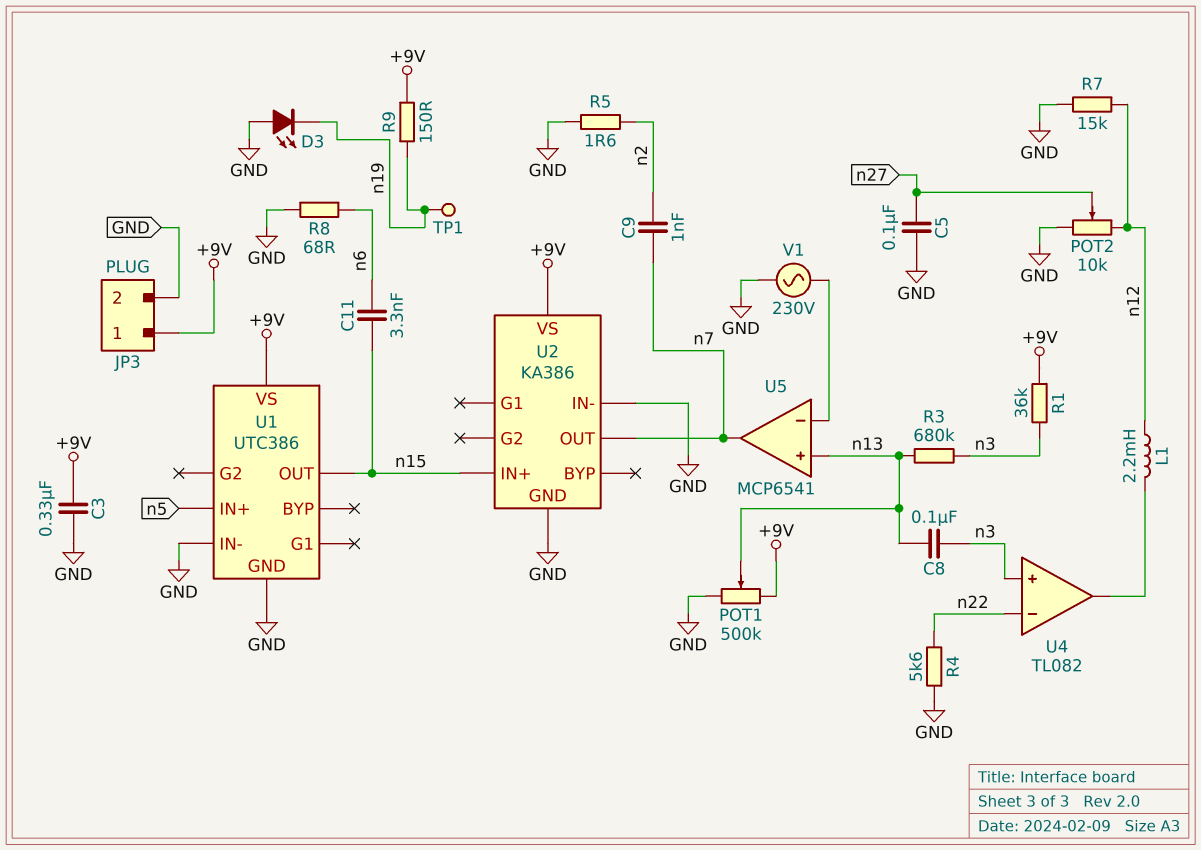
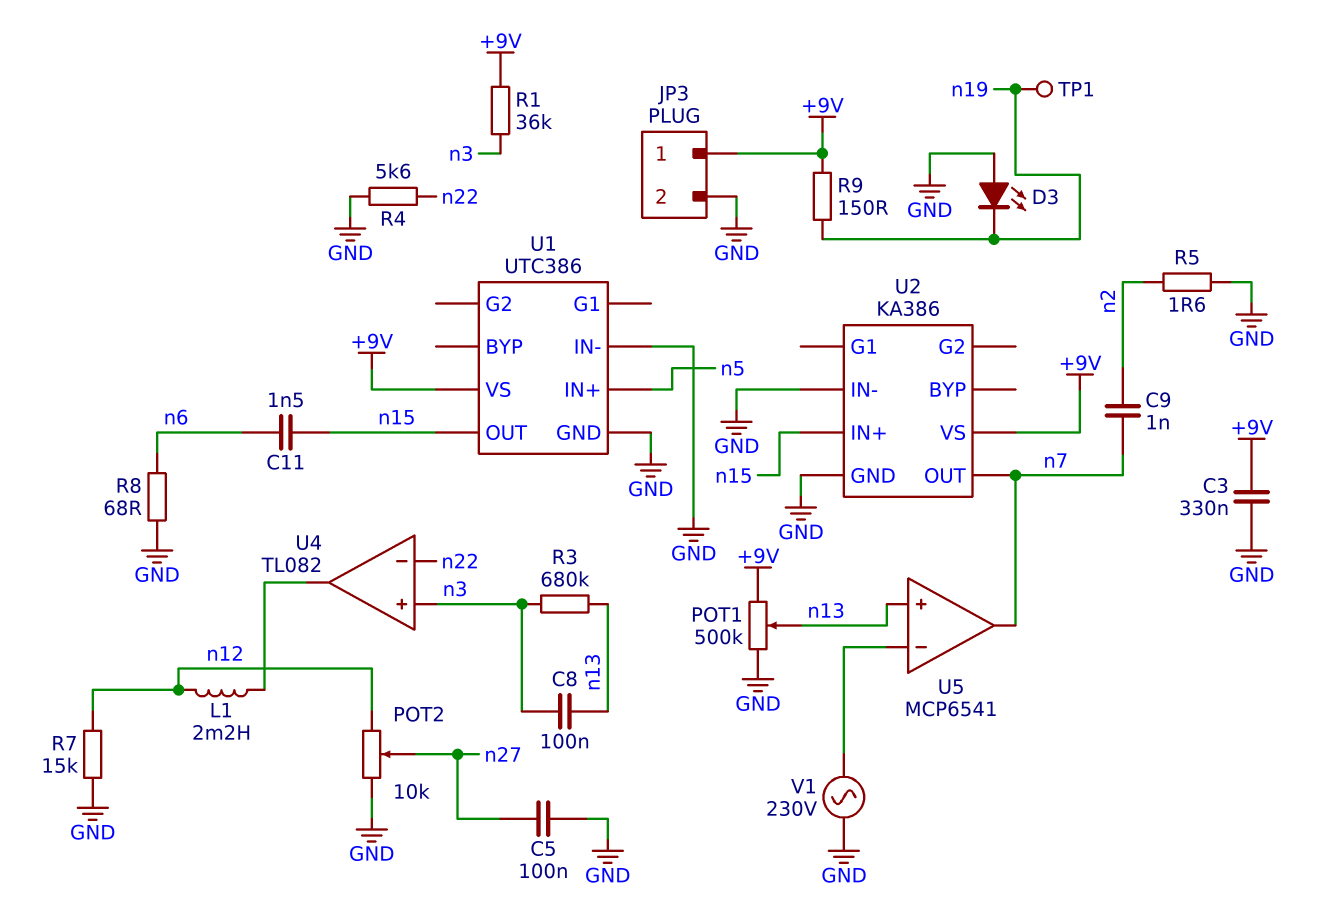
C11: 3.3nF (n6, n15) -> 1.5nF (n6, n15)

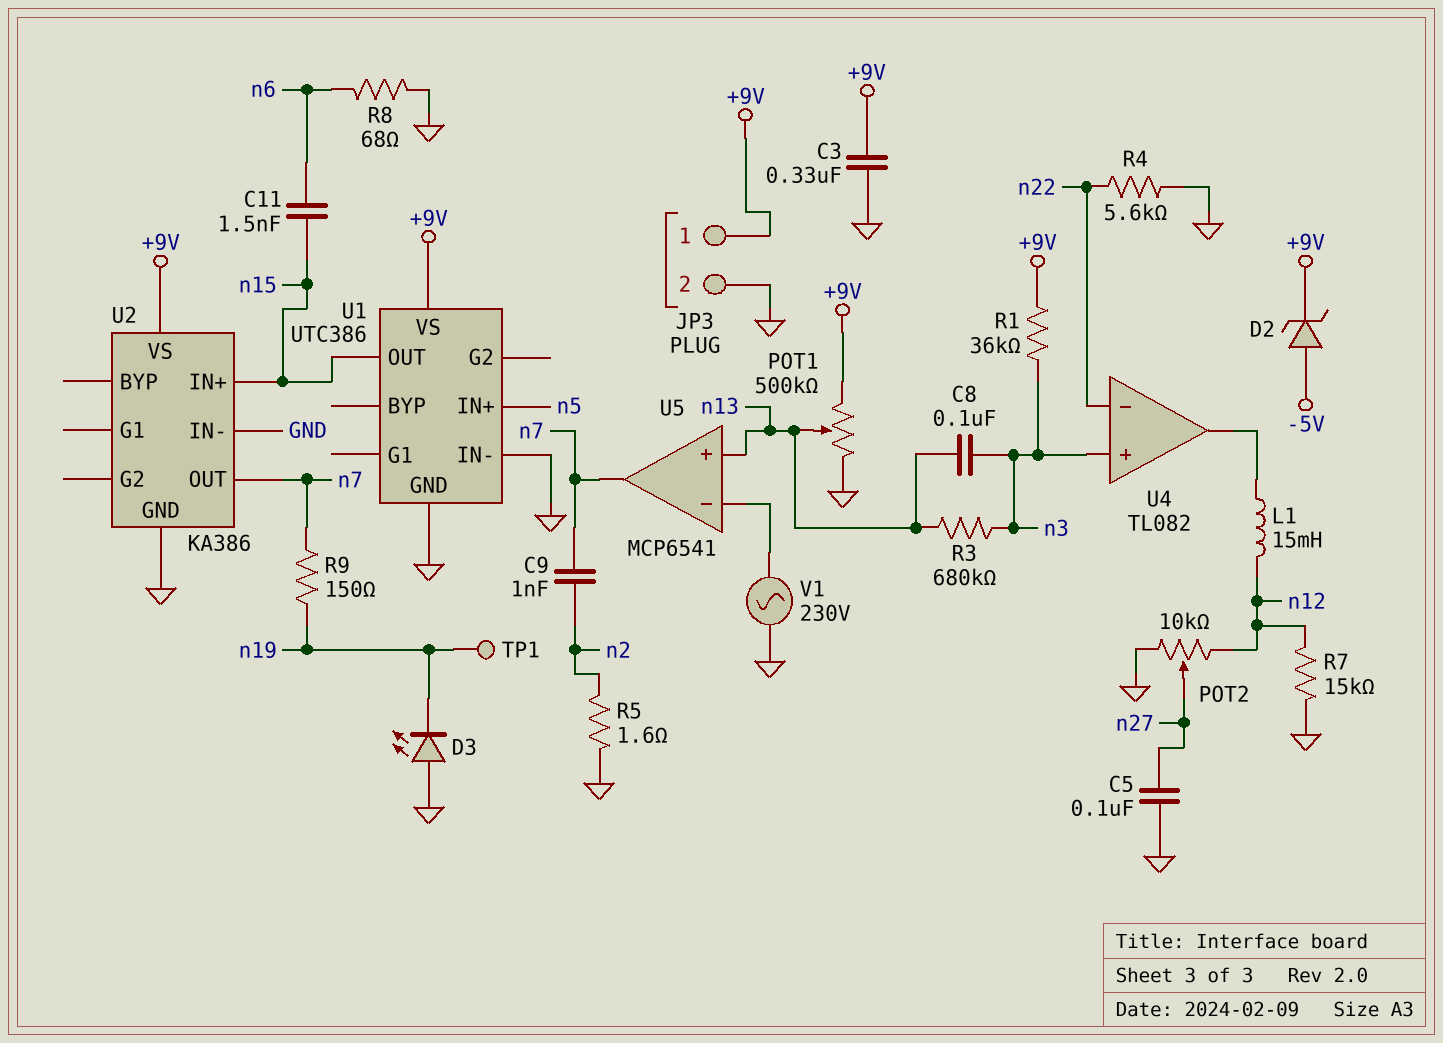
D2: none -> zener (A -5V, K +9V)
L1: 2.2mH (U4/out, n12) -> 15mH (U4/out, n12)
R9: 150 (+9V, n19) -> 150 (n7, n19)

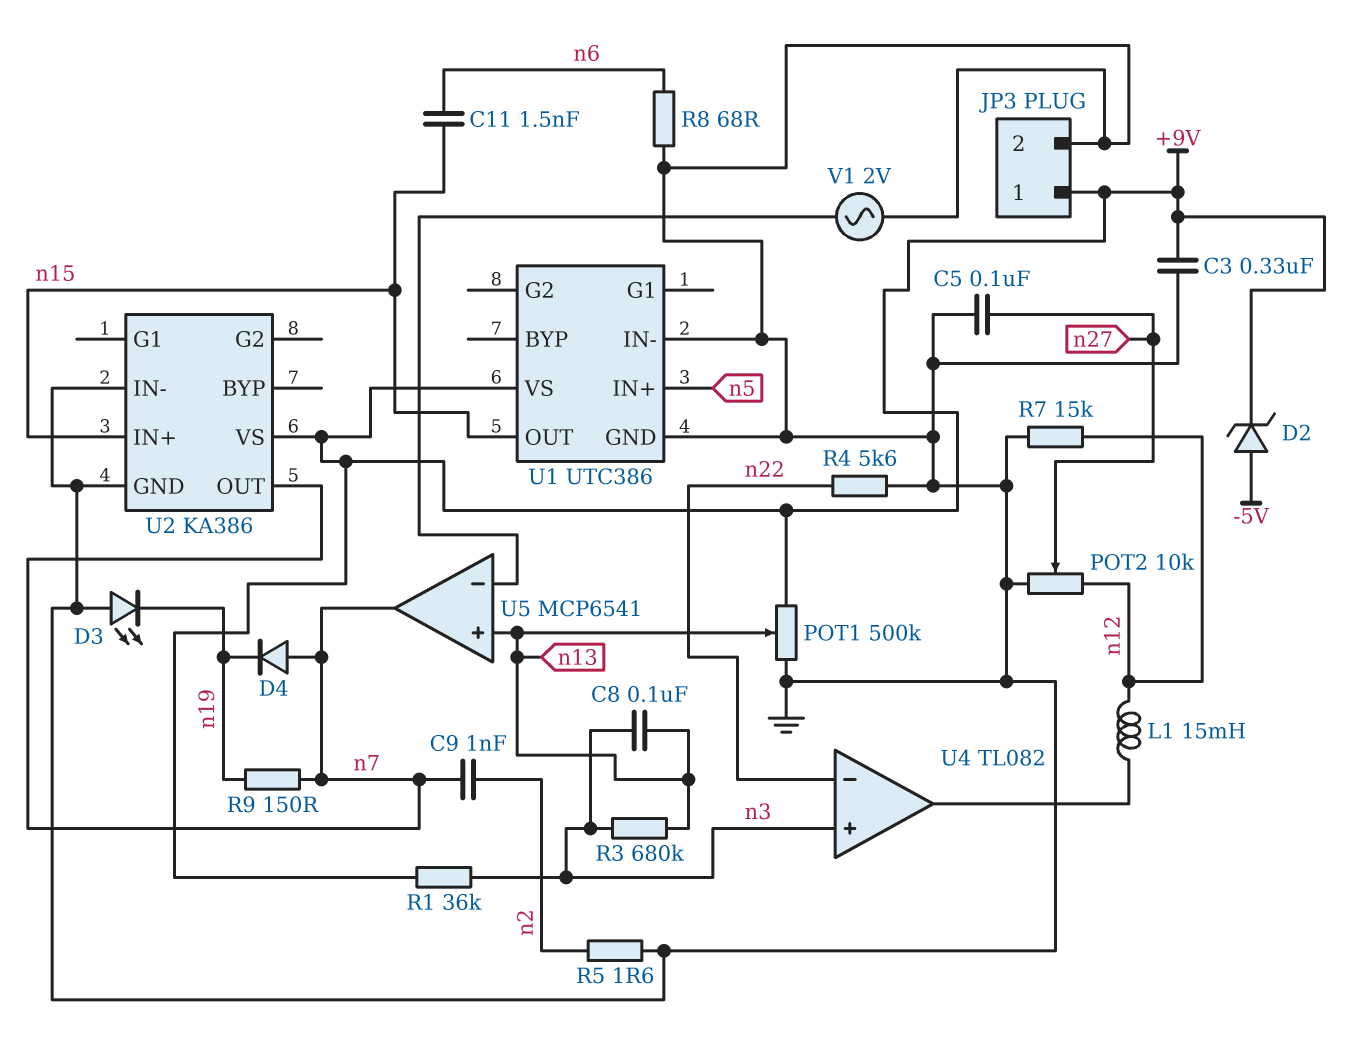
D4: none -> diode (A n7, K n19)
TP1: test point (n19) -> none
V1: AC 230V (GND, U5/in-) -> AC 2V (GND, U5/in-)

